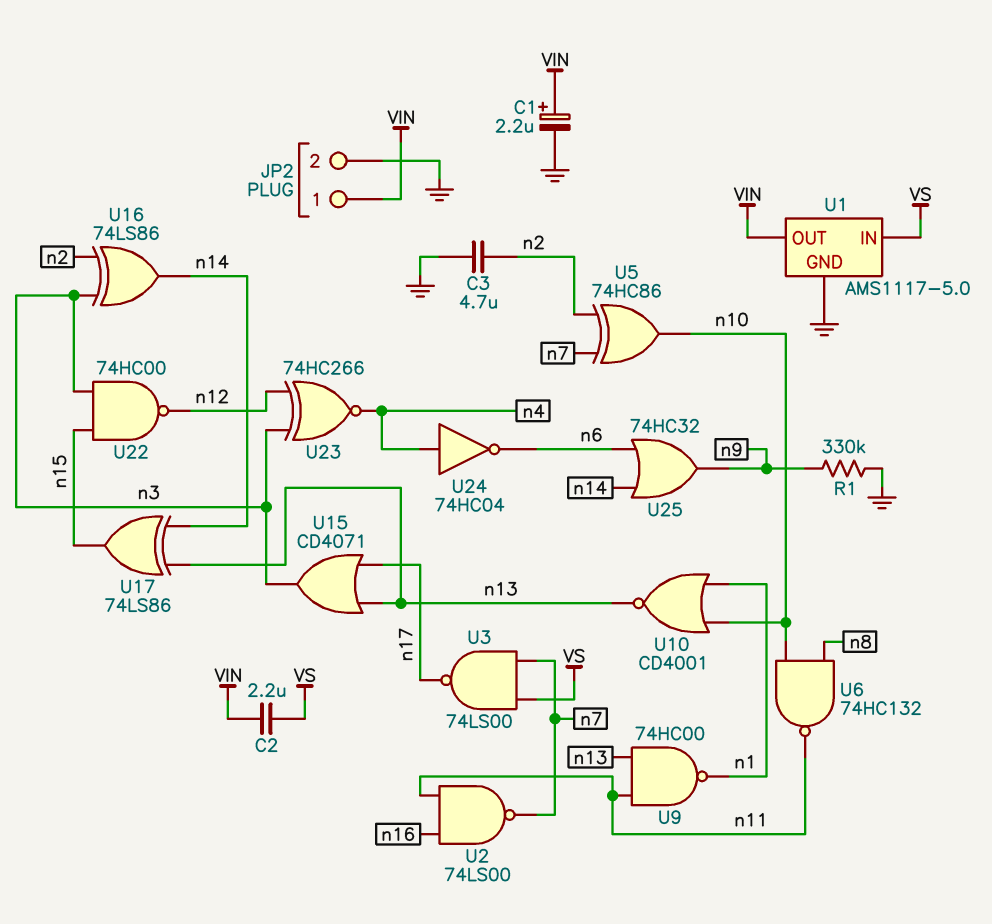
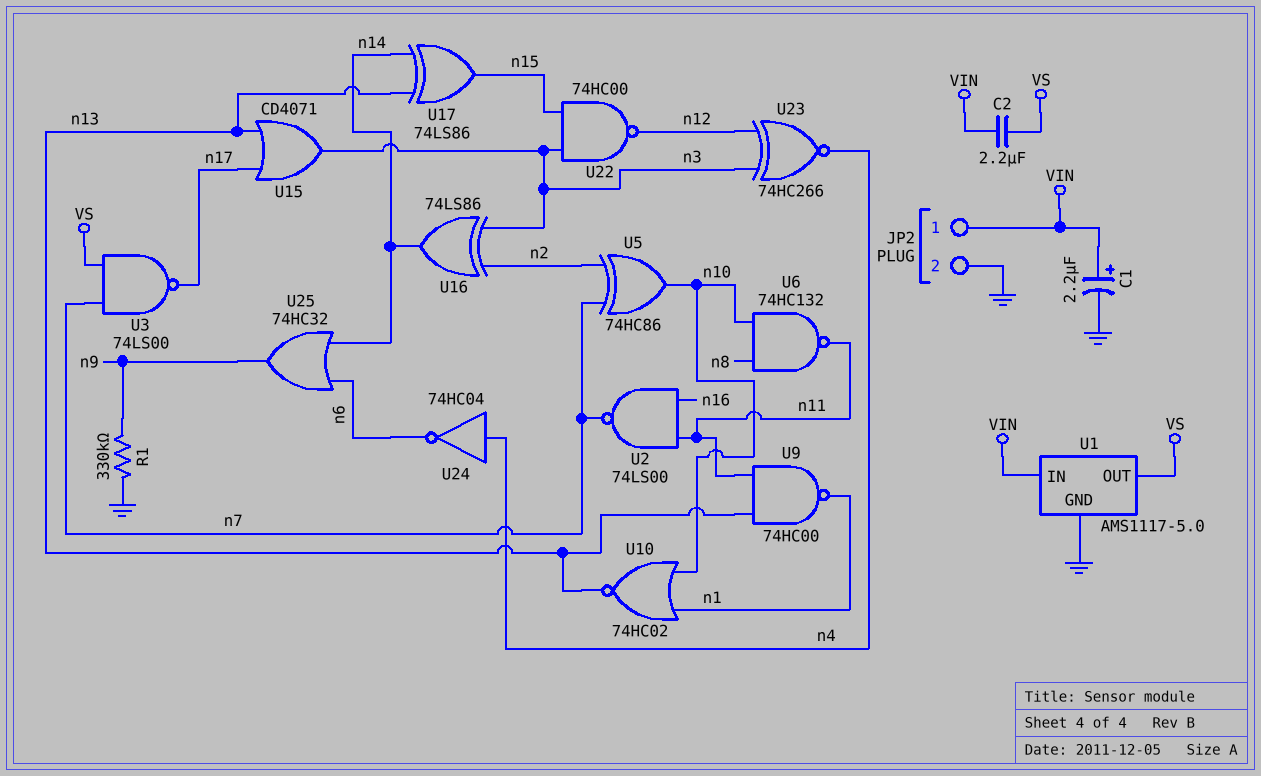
C3: 4.7uF (GND, n2) -> none
U1 pin IN: VS -> VIN
U1 pin OUT: VIN -> VS
U10: NOR CD4001 (in n1, in n10, out n13) -> NOR 74HC02 (in n1, in n10, out n13)

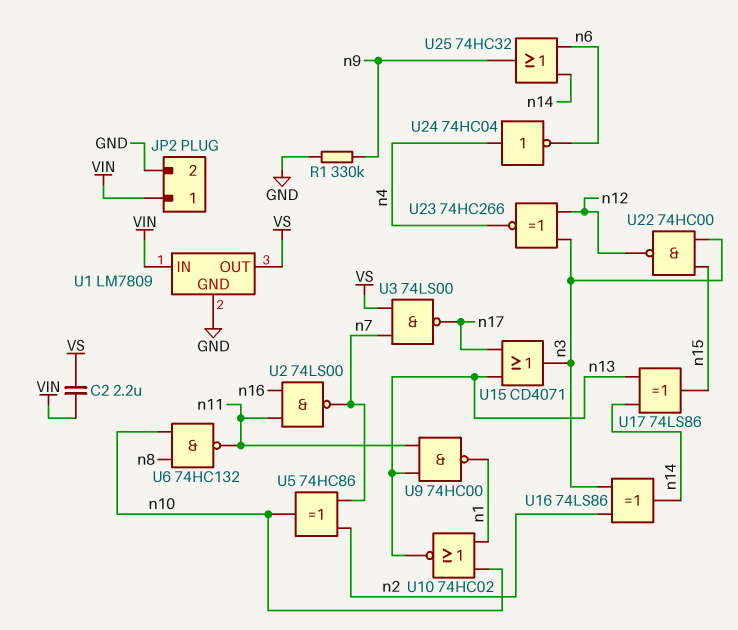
C1: 2.2uF (plus VIN, minus GND) -> none
U1: AMS1117-5.0 -> LM7809

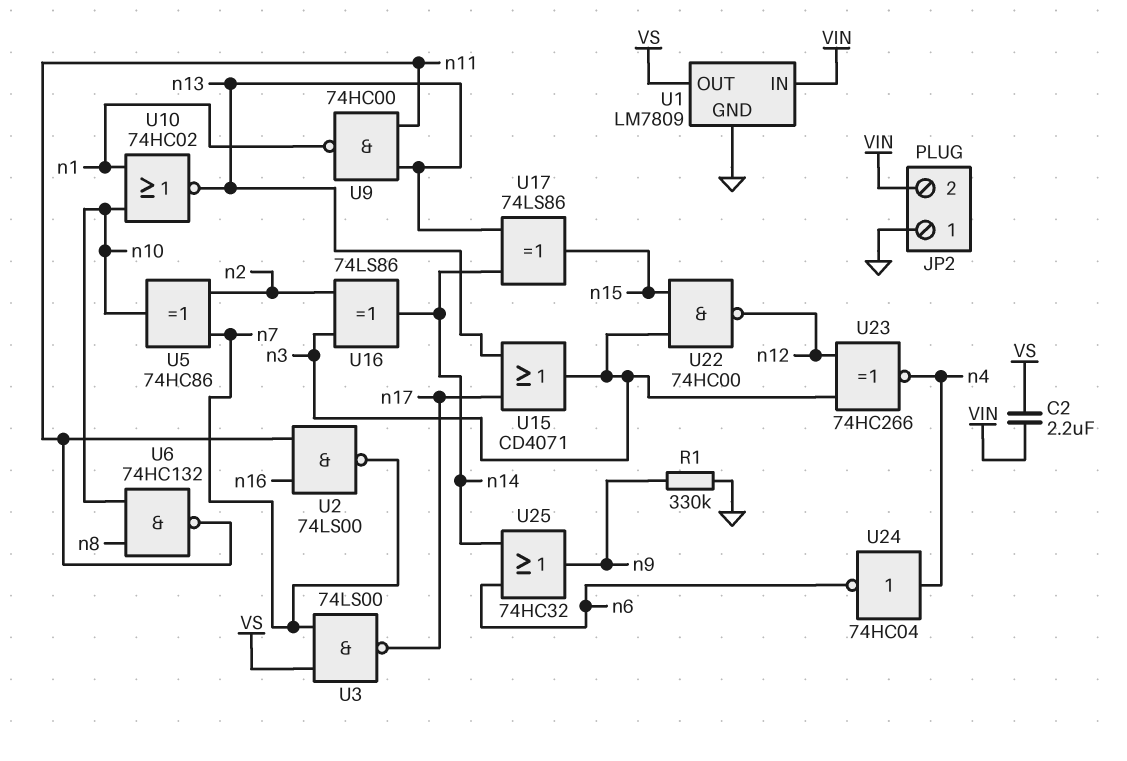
JP2 pin 1: VIN -> GND
JP2 pin 2: GND -> VIN

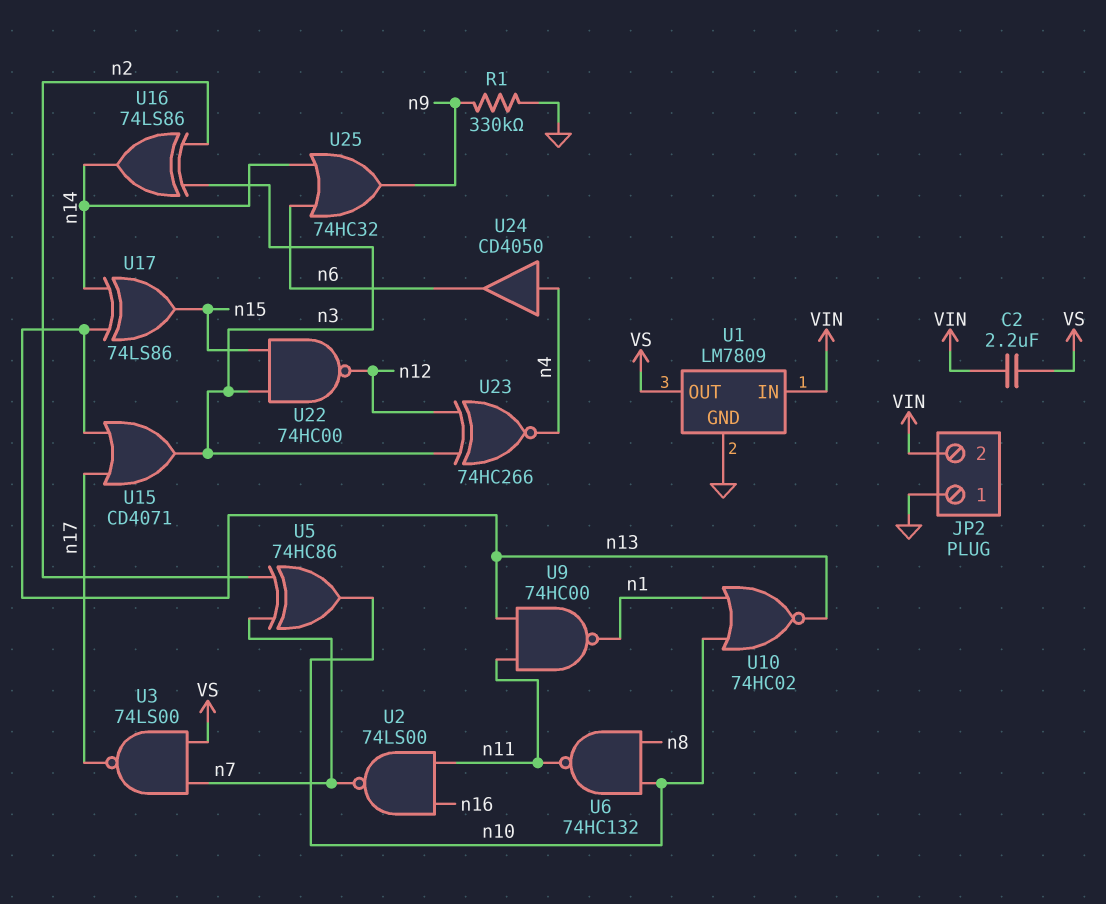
U24: NOT 74HC04 (in n4, out n6) -> buffer CD4050 (in n4, out n6)

